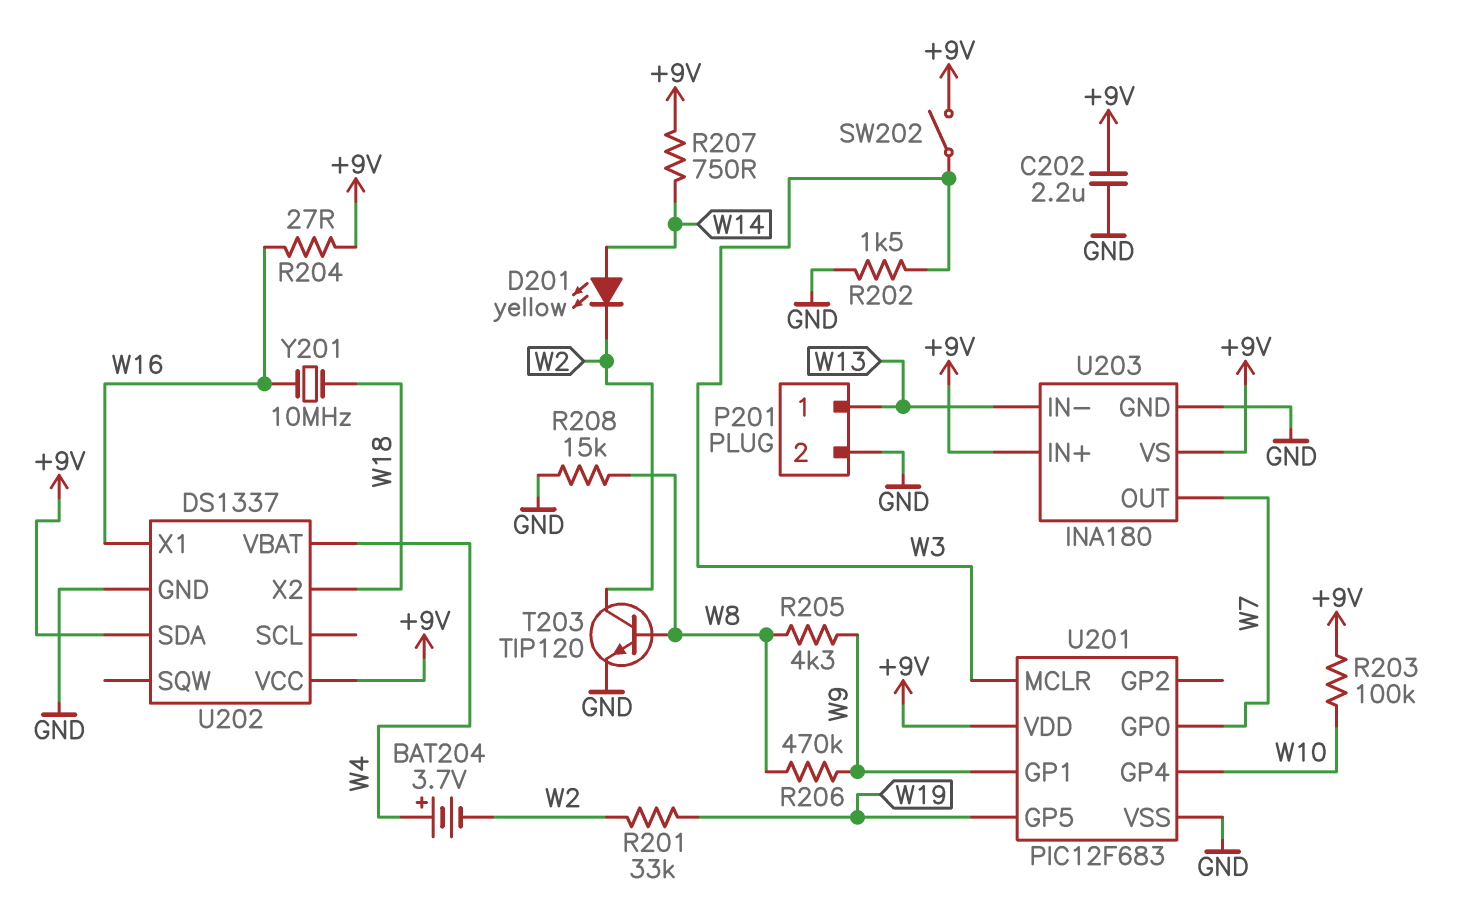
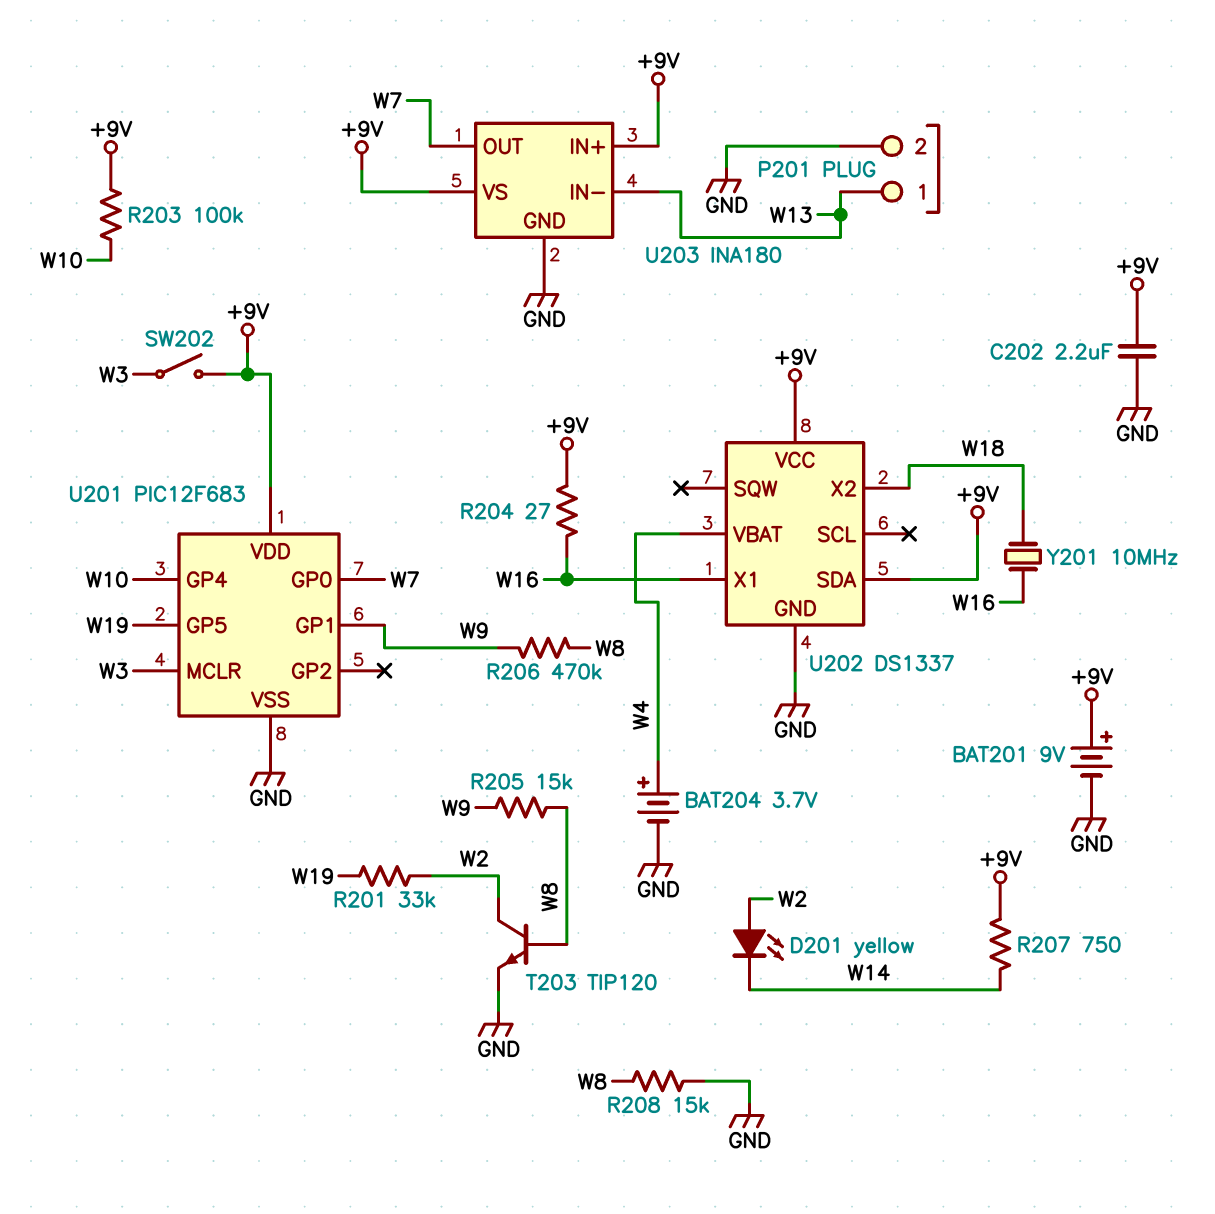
BAT201: none -> 9V (plus +9V, minus GND)
BAT204: 3.7V (plus W4, minus W2) -> 3.7V (plus W4, minus GND)
D201: LED yellow (A W14, K W2) -> LED yellow (A W2, K W14)
R202: 1.5k (GND, W3) -> none
R205: 4.3k (W8, W9) -> 15k (W8, W9)

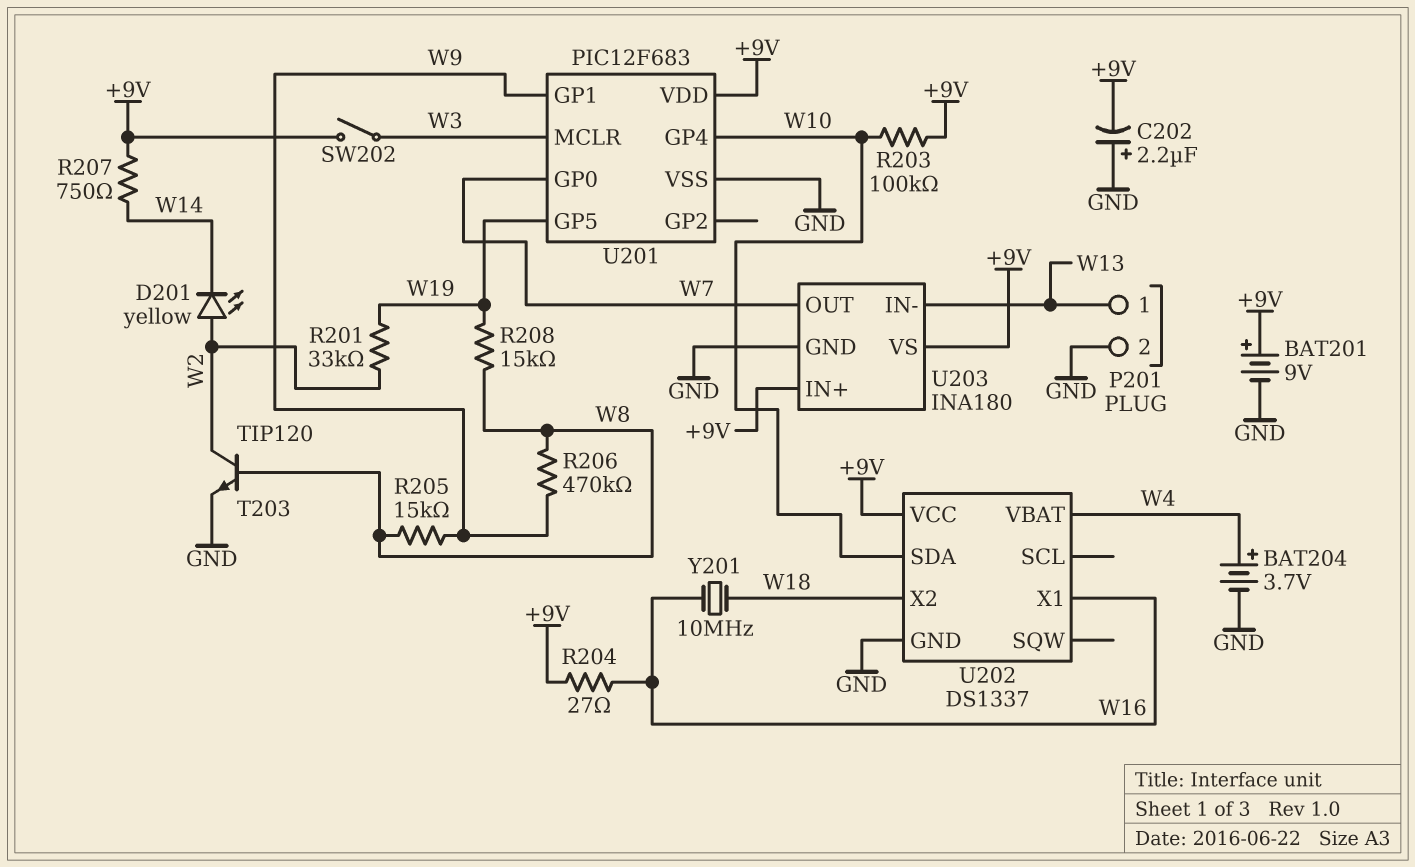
C202: 2.2uF (+9V, GND) -> 2.2uF (plus GND, minus +9V)
R208: 15k (GND, W8) -> 15k (W8, W19)
U202 pin SDA: +9V -> W10

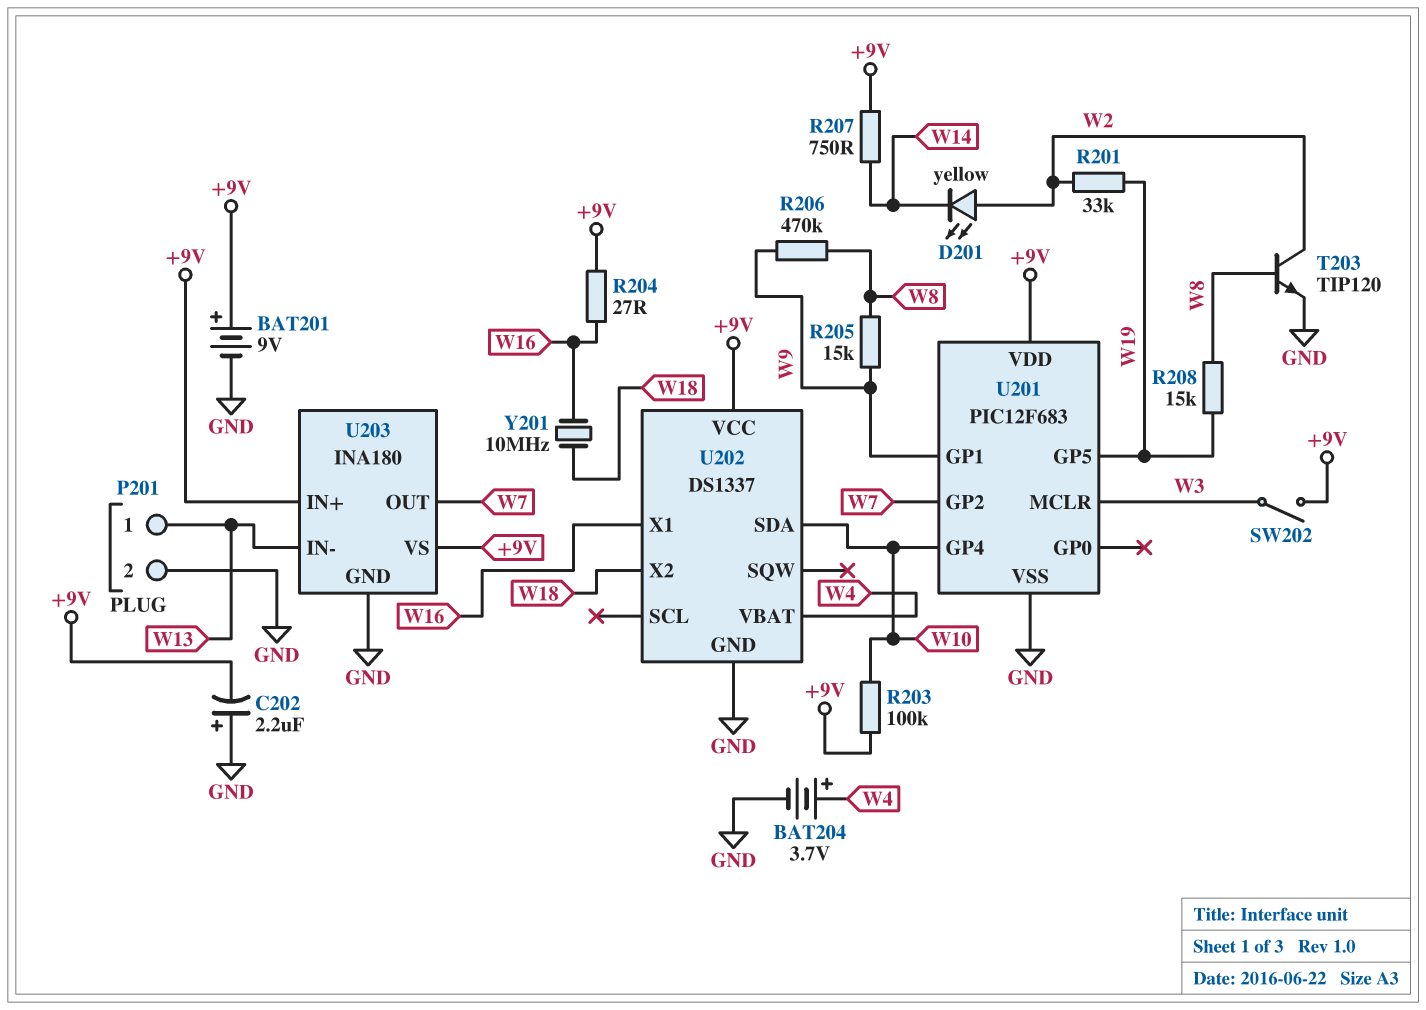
U201 pin GP0: W7 -> none
U201 pin GP2: none -> W7

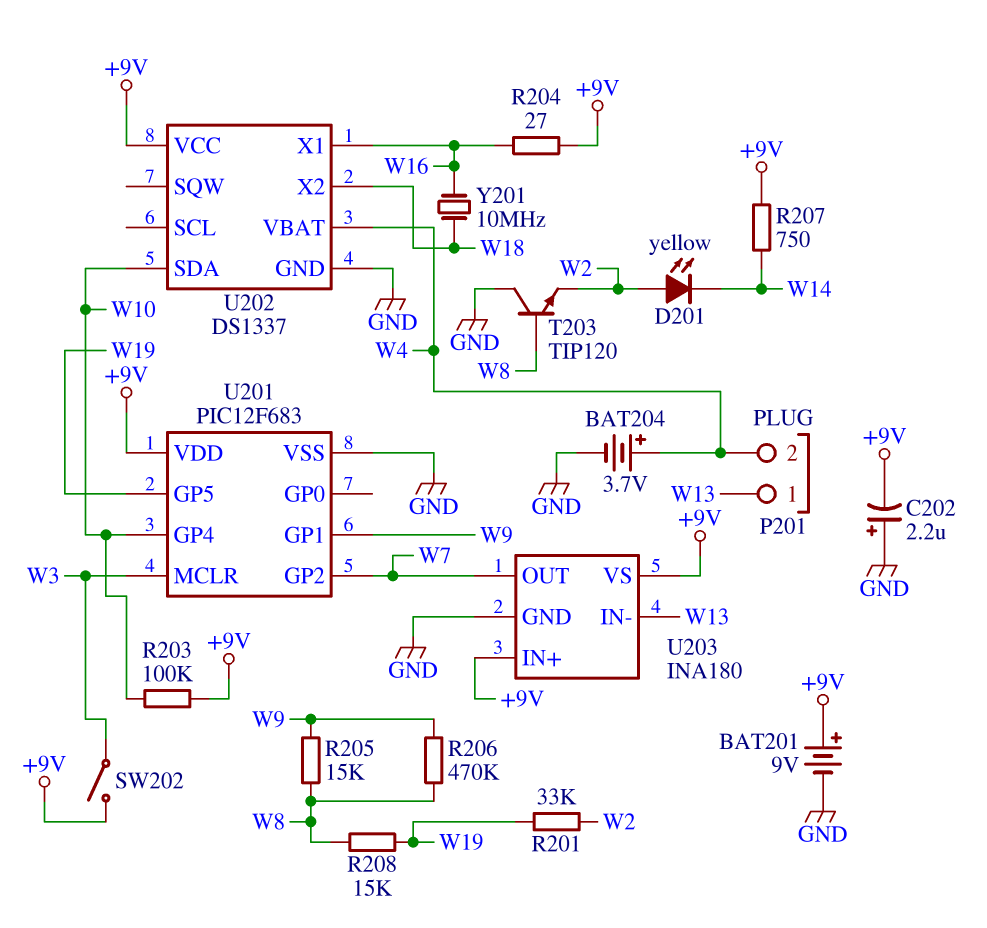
P201 pin 2: GND -> W4
T203: NPN TIP120 (B W8, C W2, E GND) -> NPN TIP120 (B W8, C GND, E W2)

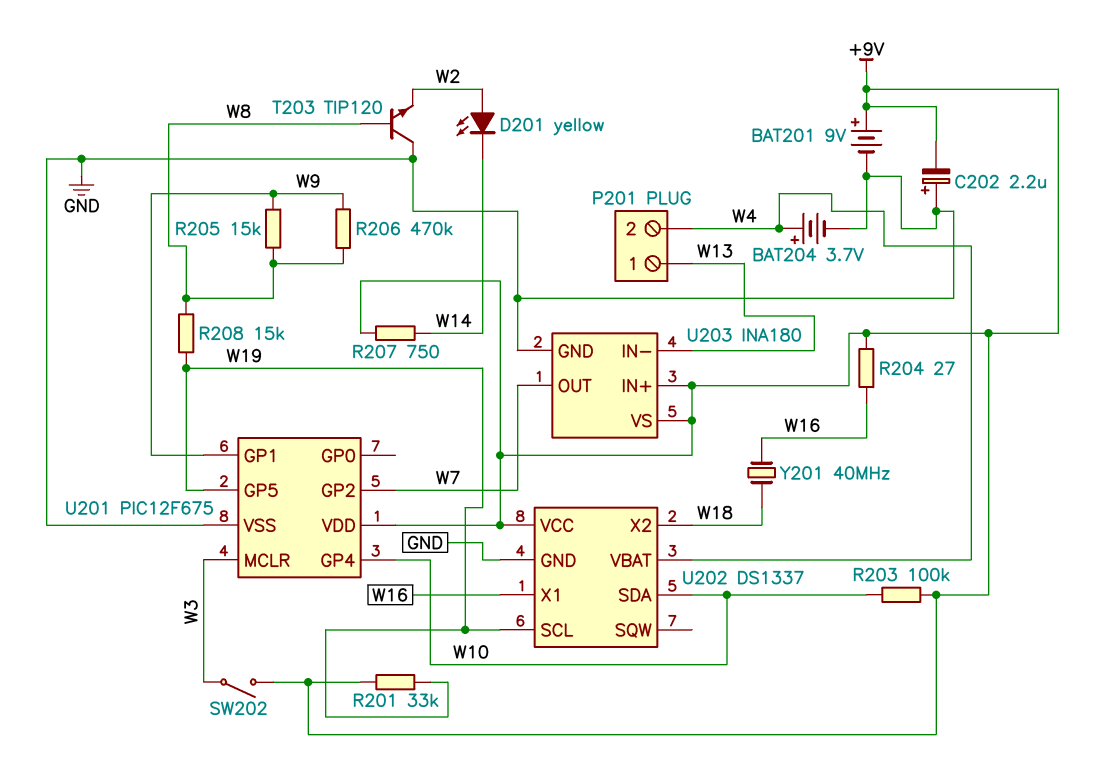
R201: 33k (W2, W19) -> 33k (+9V, W19)
U201: PIC12F683 -> PIC12F675
U202 pin SCL: none -> W19
Y201: 10MHz (W16, W18) -> 40MHz (W16, W18)

